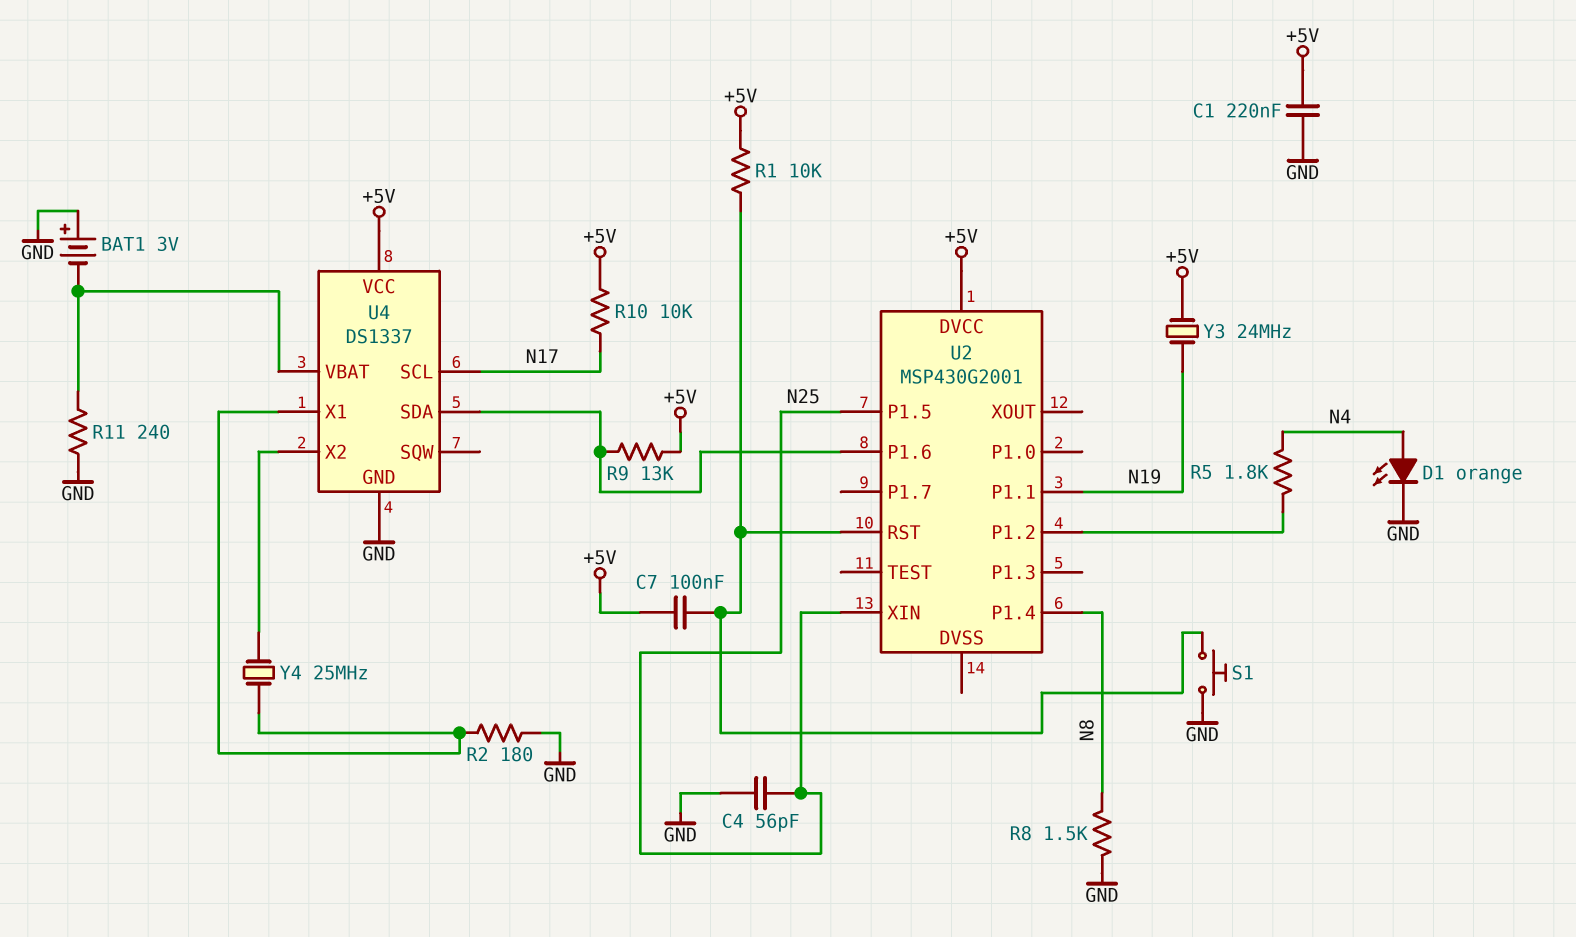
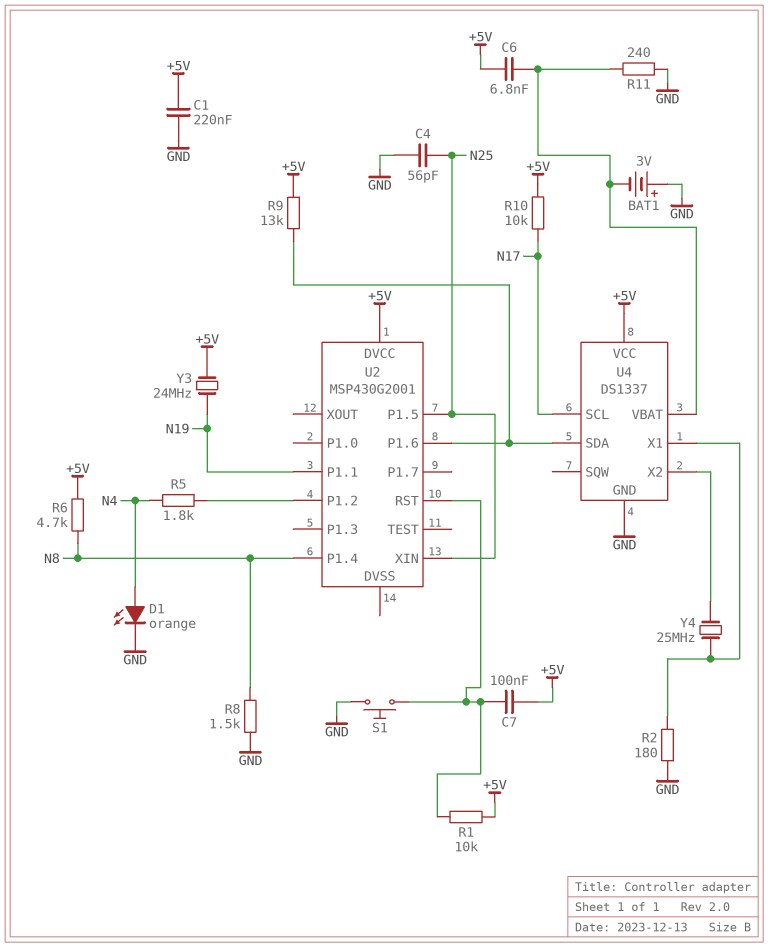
C6: none -> 6.8nF (+5V, U4/VBAT)
R6: none -> 4.7k (+5V, N8)

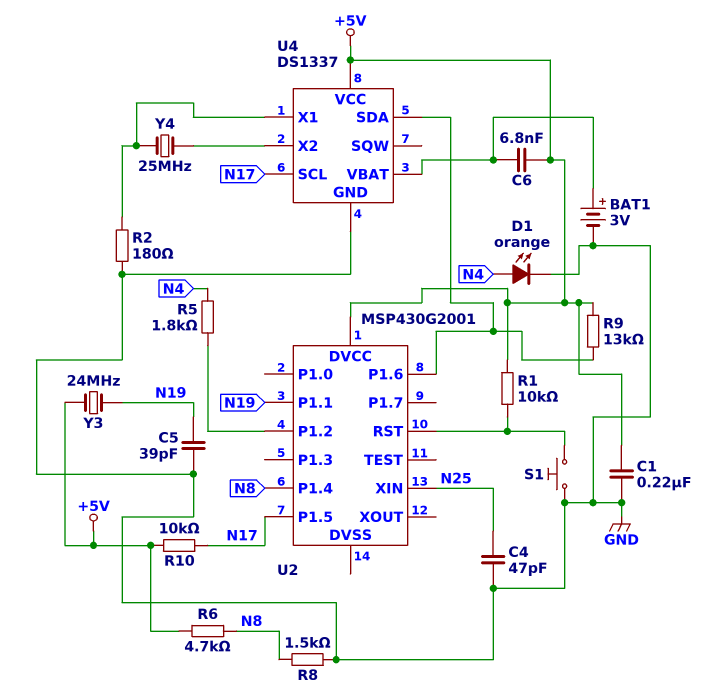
BAT1: 3V (plus GND, minus U4/VBAT) -> 3V (plus U4/VBAT, minus GND)
C4: 56pF (GND, N25) -> 47pF (GND, N25)
C5: none -> 39pF (GND, N19)
C7: 100nF (+5V, U2/RST) -> none
R11: 240 (GND, U4/VBAT) -> none
U2 pin P1.5: N25 -> N17

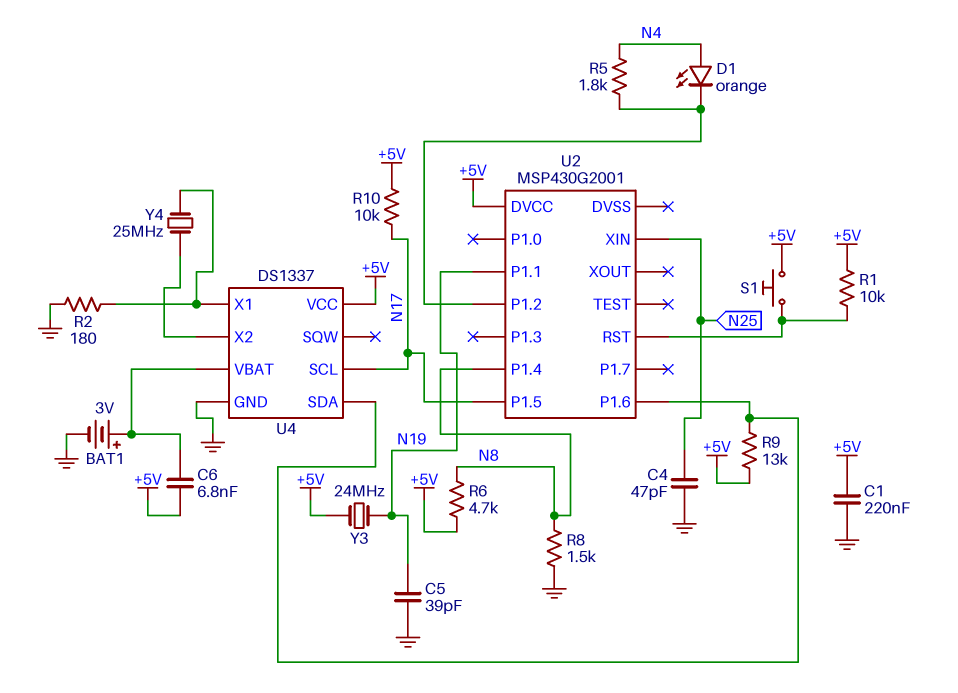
D1: LED orange (A N4, K GND) -> LED orange (A N4, K U2/P1.2)
S1: button (GND, U2/RST) -> button (+5V, U2/RST)

